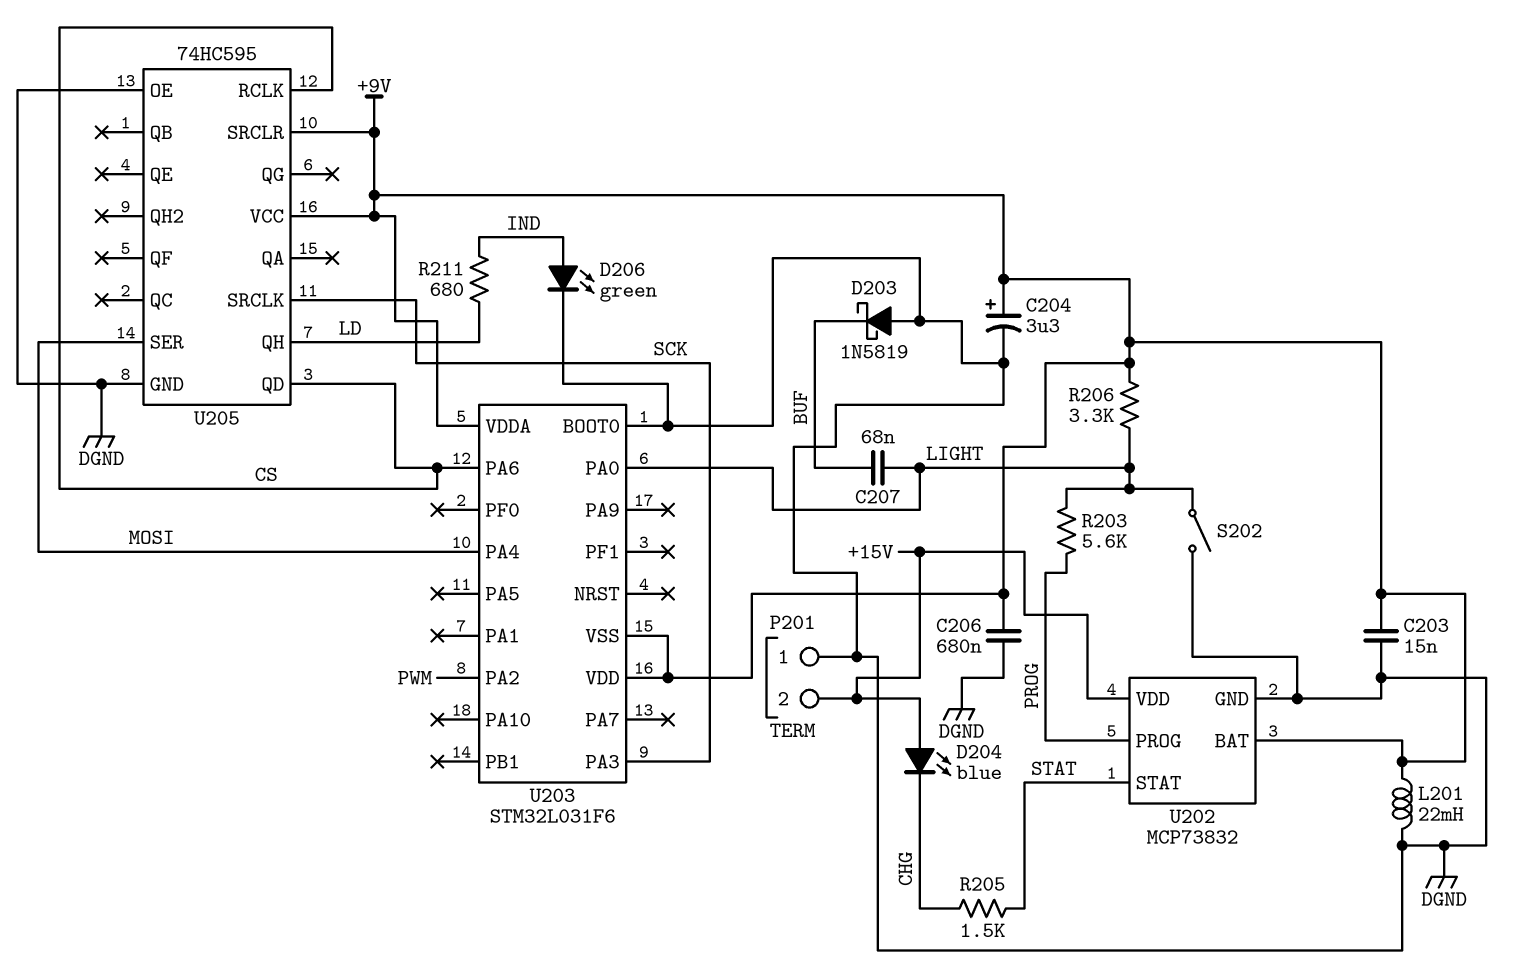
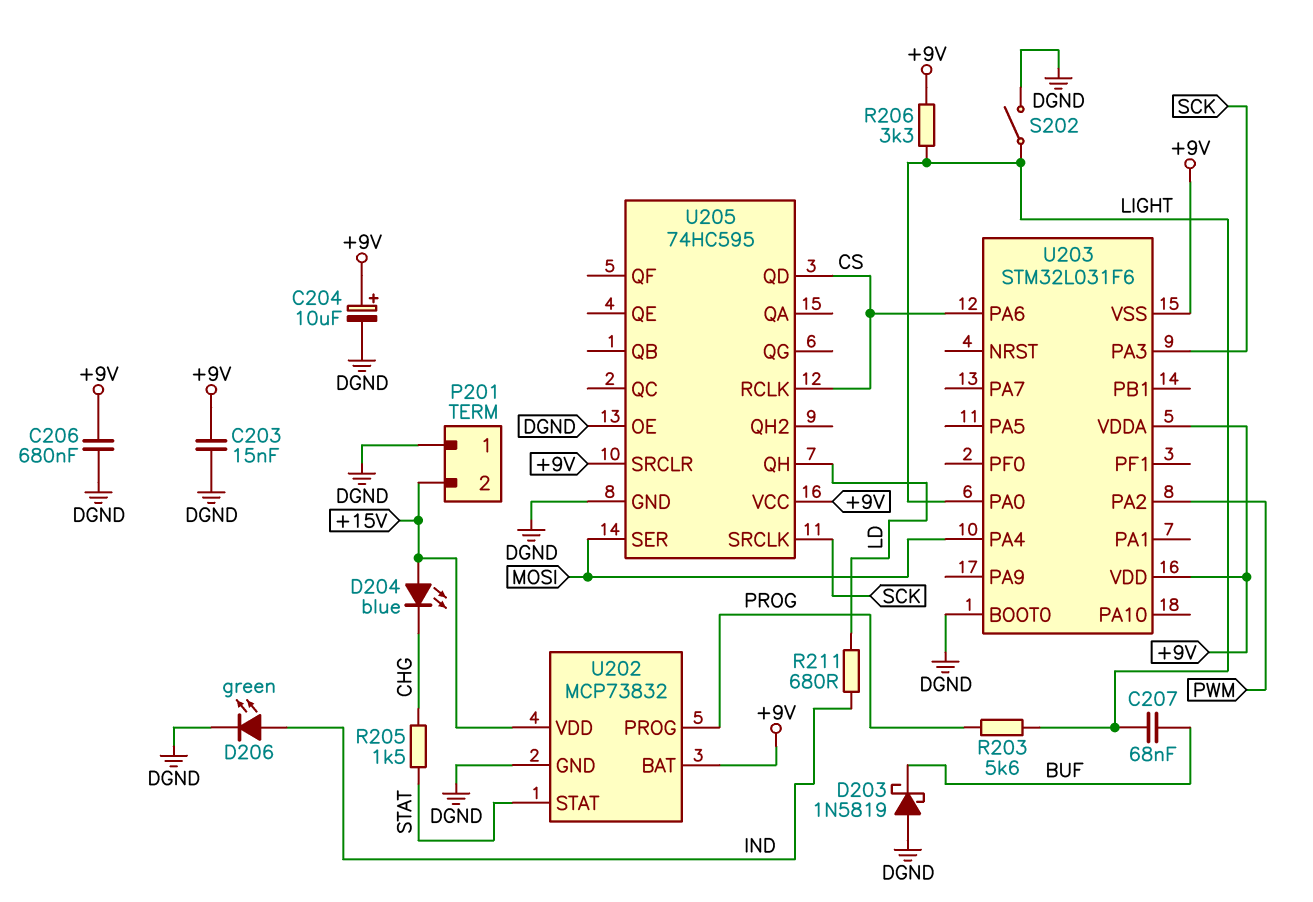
C204: 3.3uF (plus +9V, minus DGND) -> 10uF (plus +9V, minus DGND)
L201: 22mH (+9V, DGND) -> none

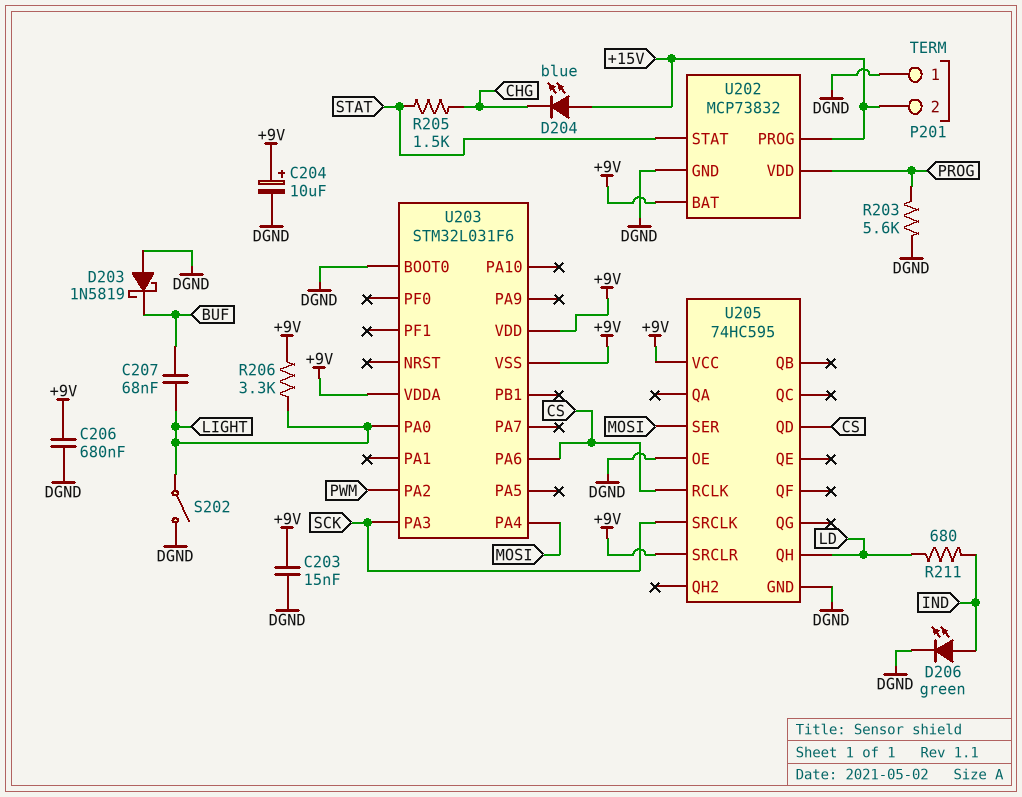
R203: 5.6k (LIGHT, PROG) -> 5.6k (DGND, PROG)
U202 pin PROG: PROG -> +15V
U202 pin VDD: +15V -> PROG

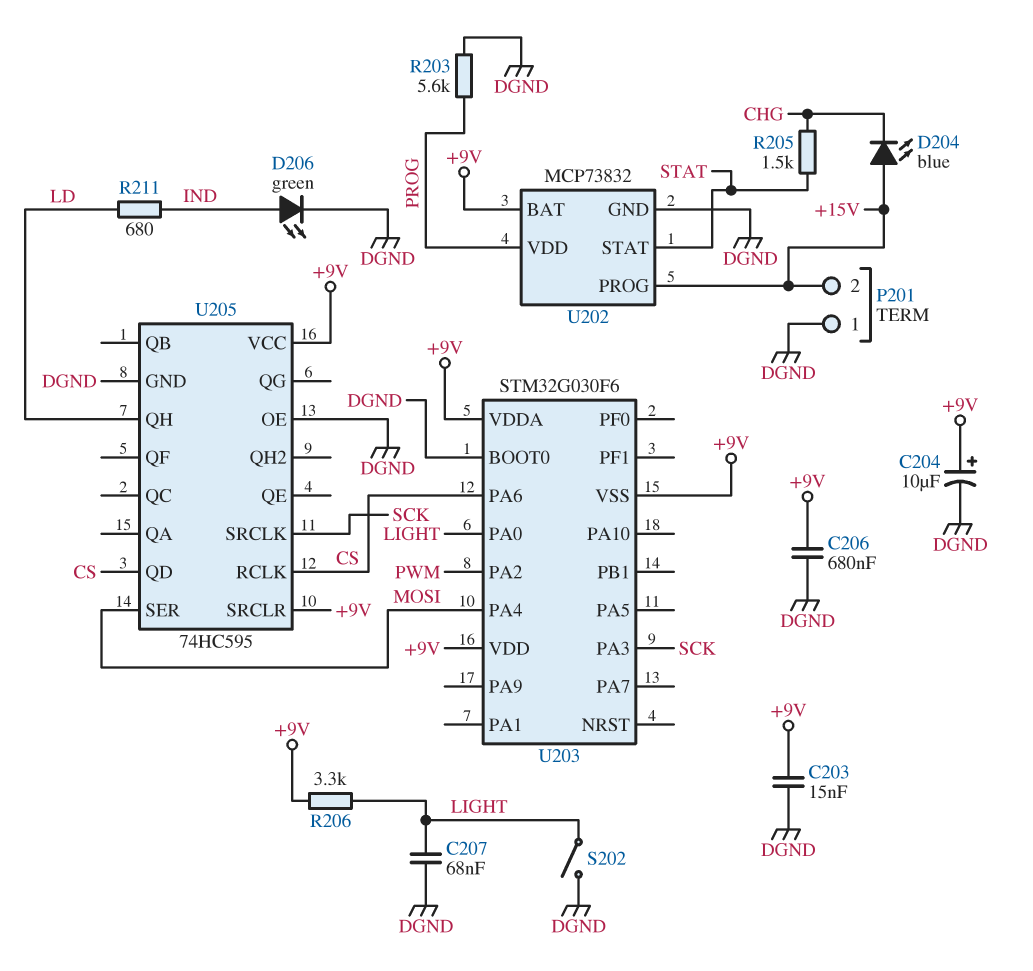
C207: 68nF (BUF, LIGHT) -> 68nF (DGND, LIGHT)
D203: schottky 1N5819 (A DGND, K BUF) -> none
U203: STM32L031F6 -> STM32G030F6

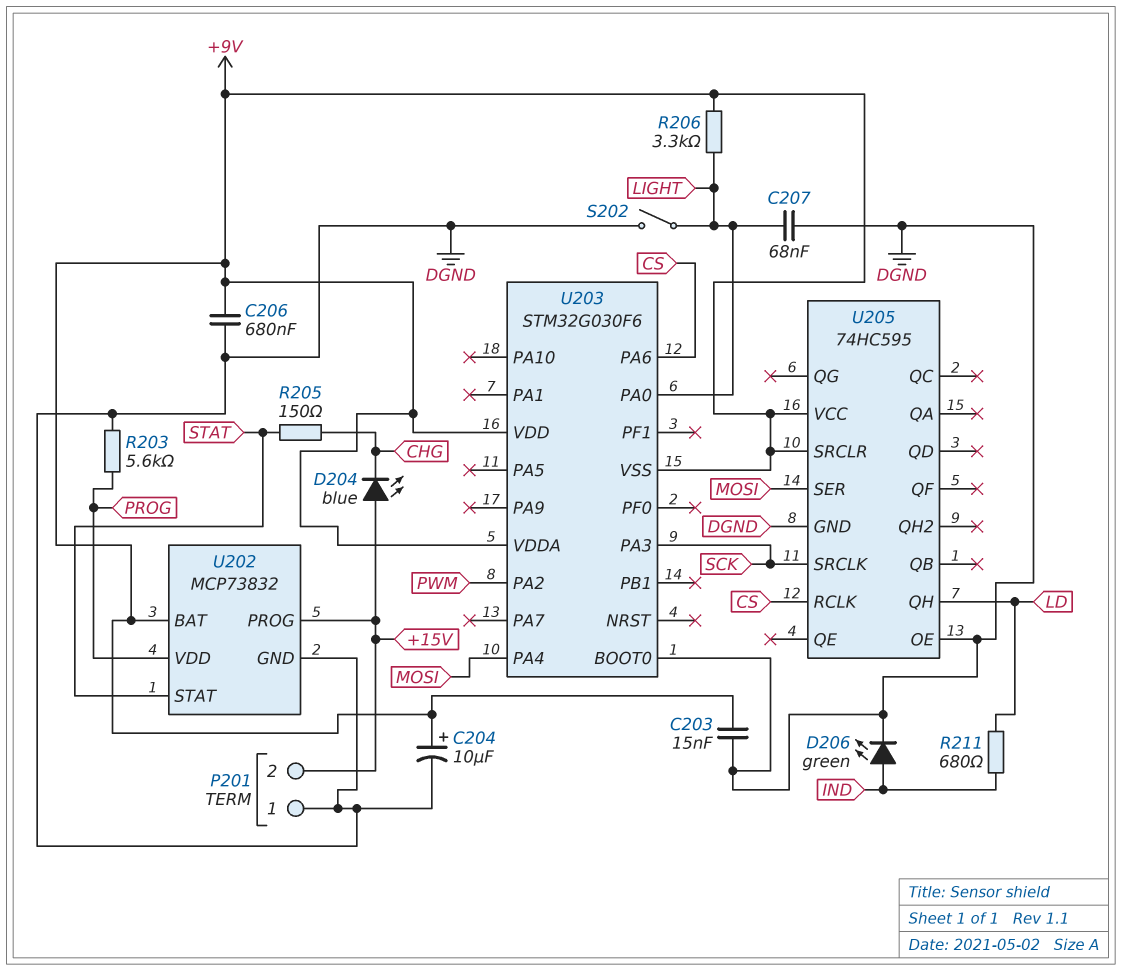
R205: 1.5k (CHG, STAT) -> 150 (CHG, STAT)
U205 pin QD: CS -> none

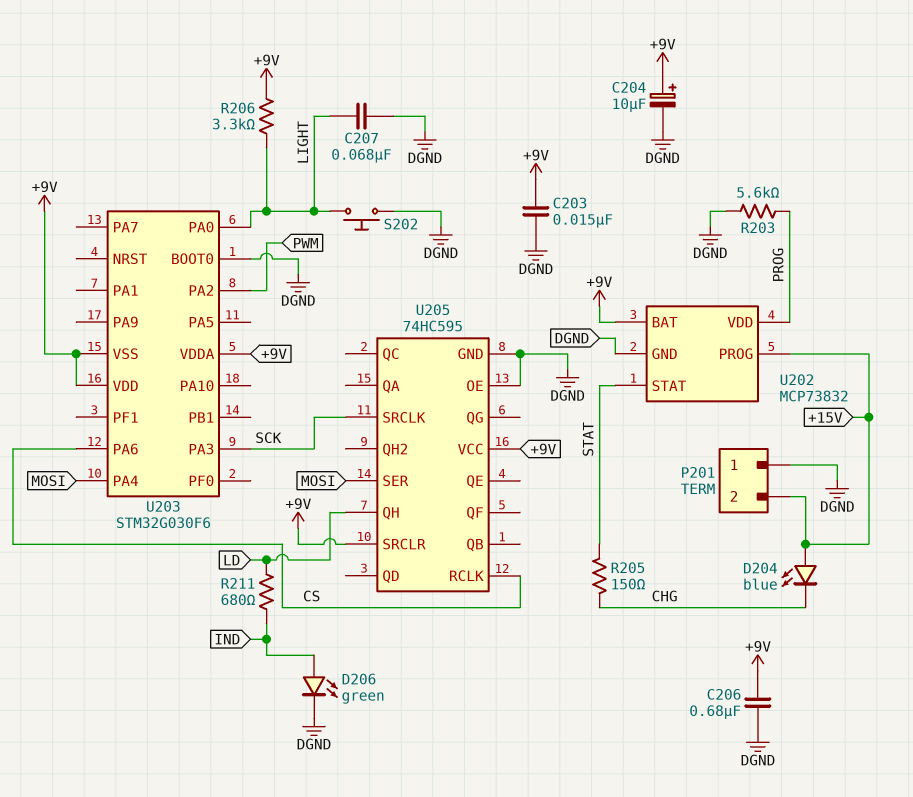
S202: switch (DGND, LIGHT) -> button (DGND, LIGHT)

